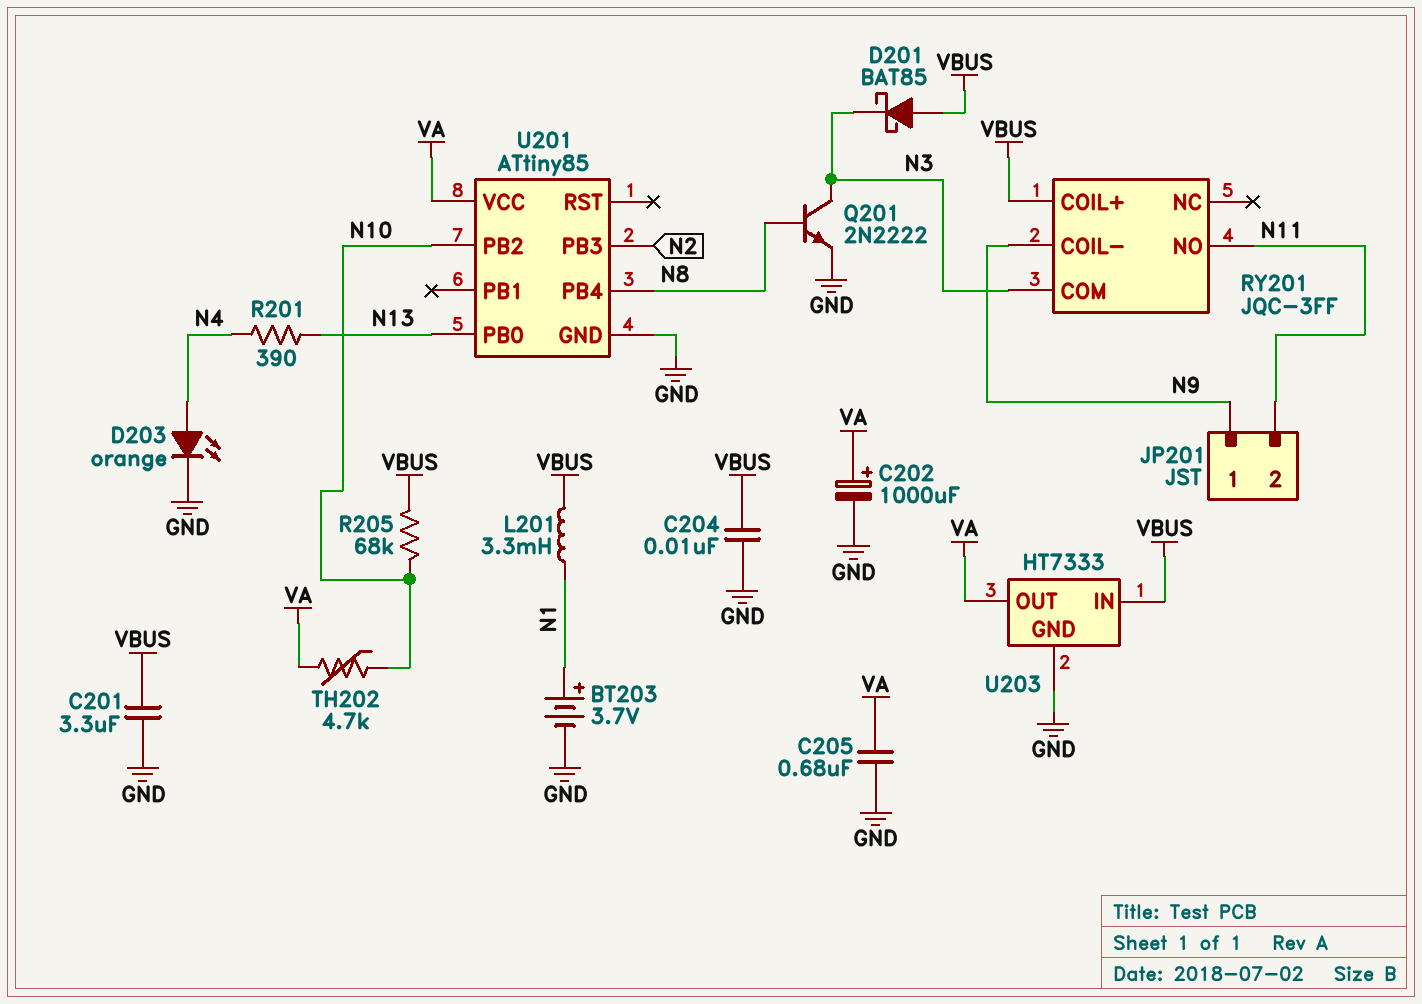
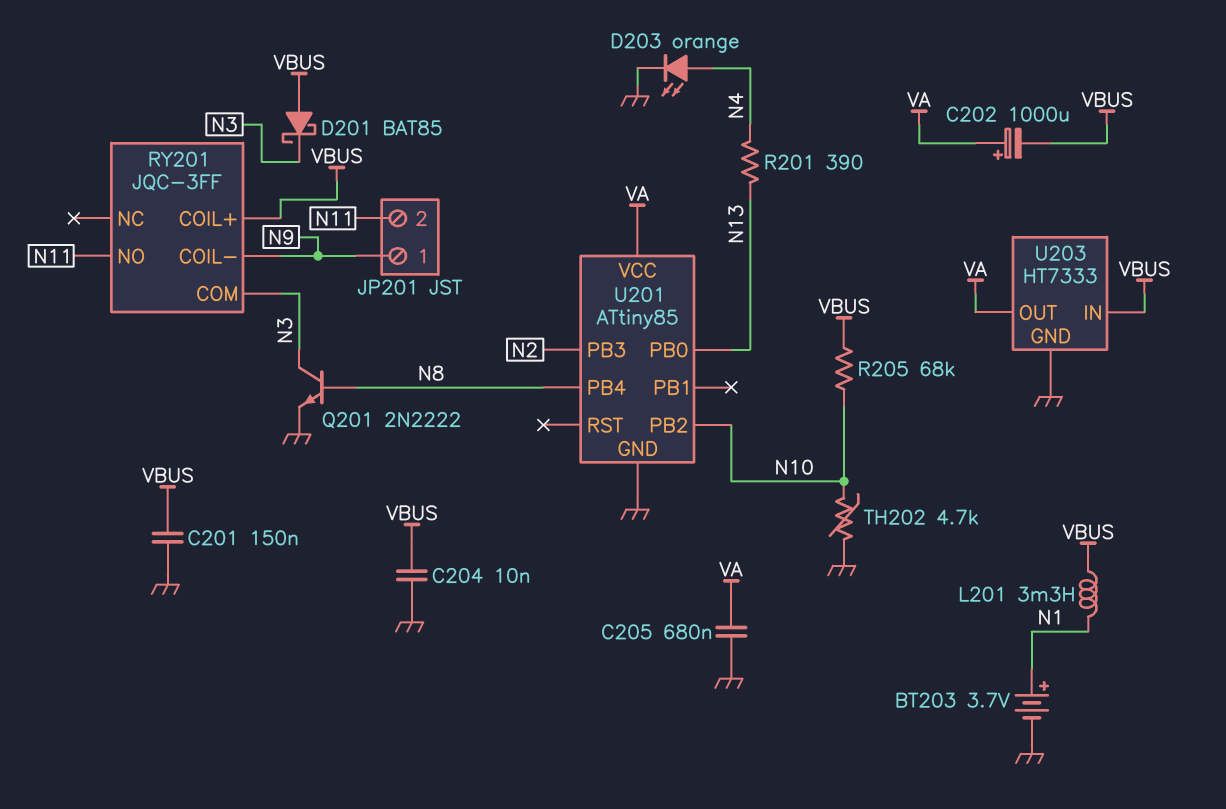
C201: 3.3uF (GND, VBUS) -> 150nF (GND, VBUS)
C202: 1000uF (plus VA, minus GND) -> 1000uF (plus VA, minus VBUS)
TH202: 4.7k (N10, VA) -> 4.7k (GND, N10)

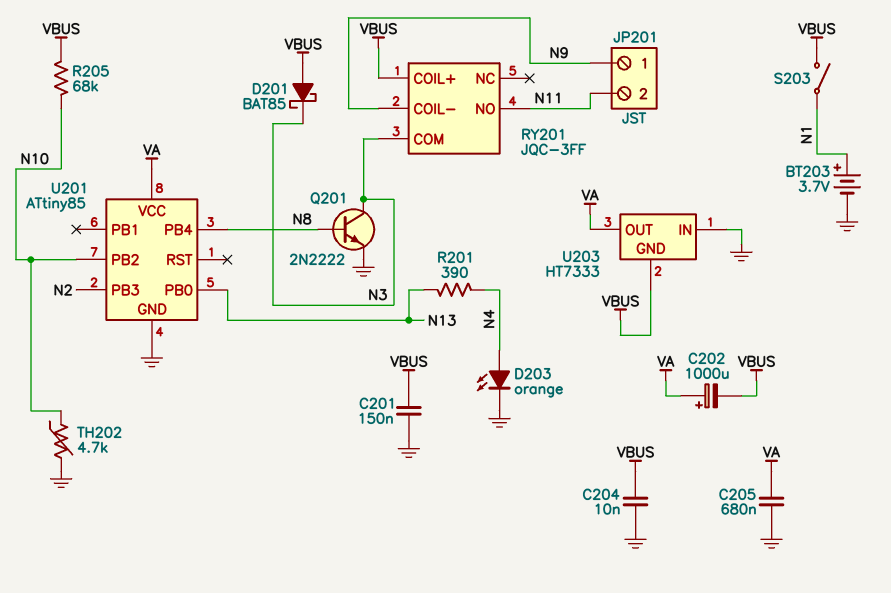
L201: 3.3mH (N1, VBUS) -> none
S203: none -> switch (N1, VBUS)
U203 pin GND: GND -> VBUS
U203 pin IN: VBUS -> GND

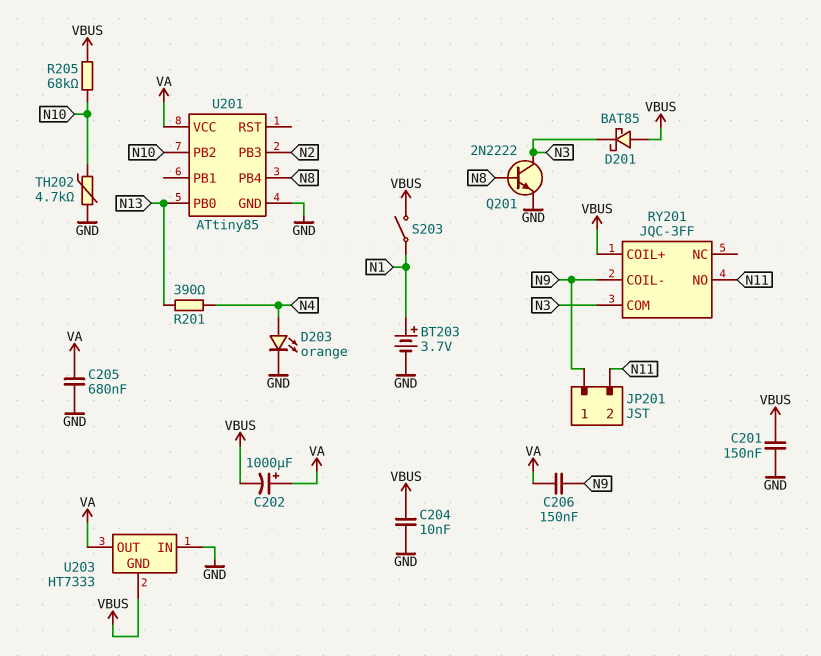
C206: none -> 150nF (N9, VA)

